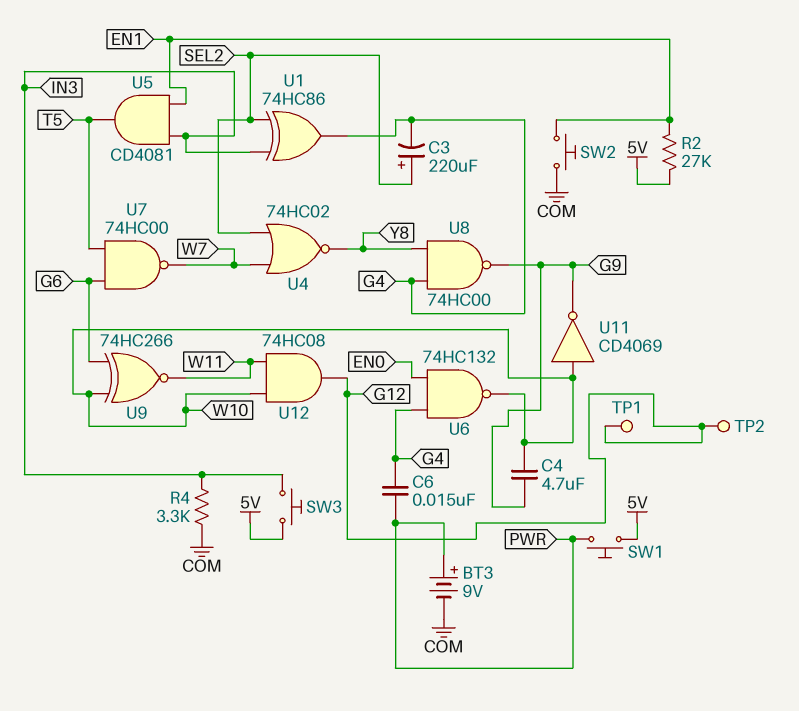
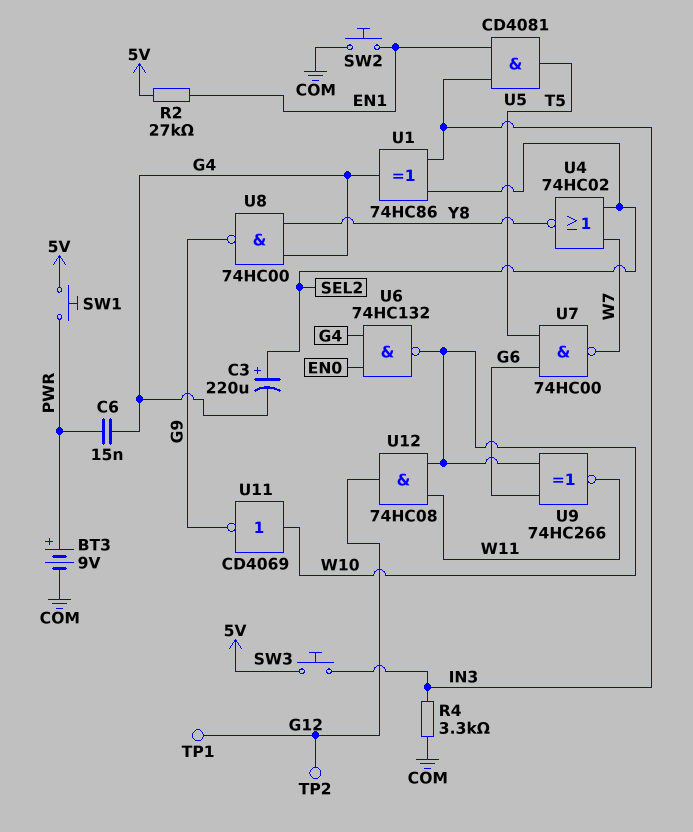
C4: 4.7uF (G9, W10) -> none

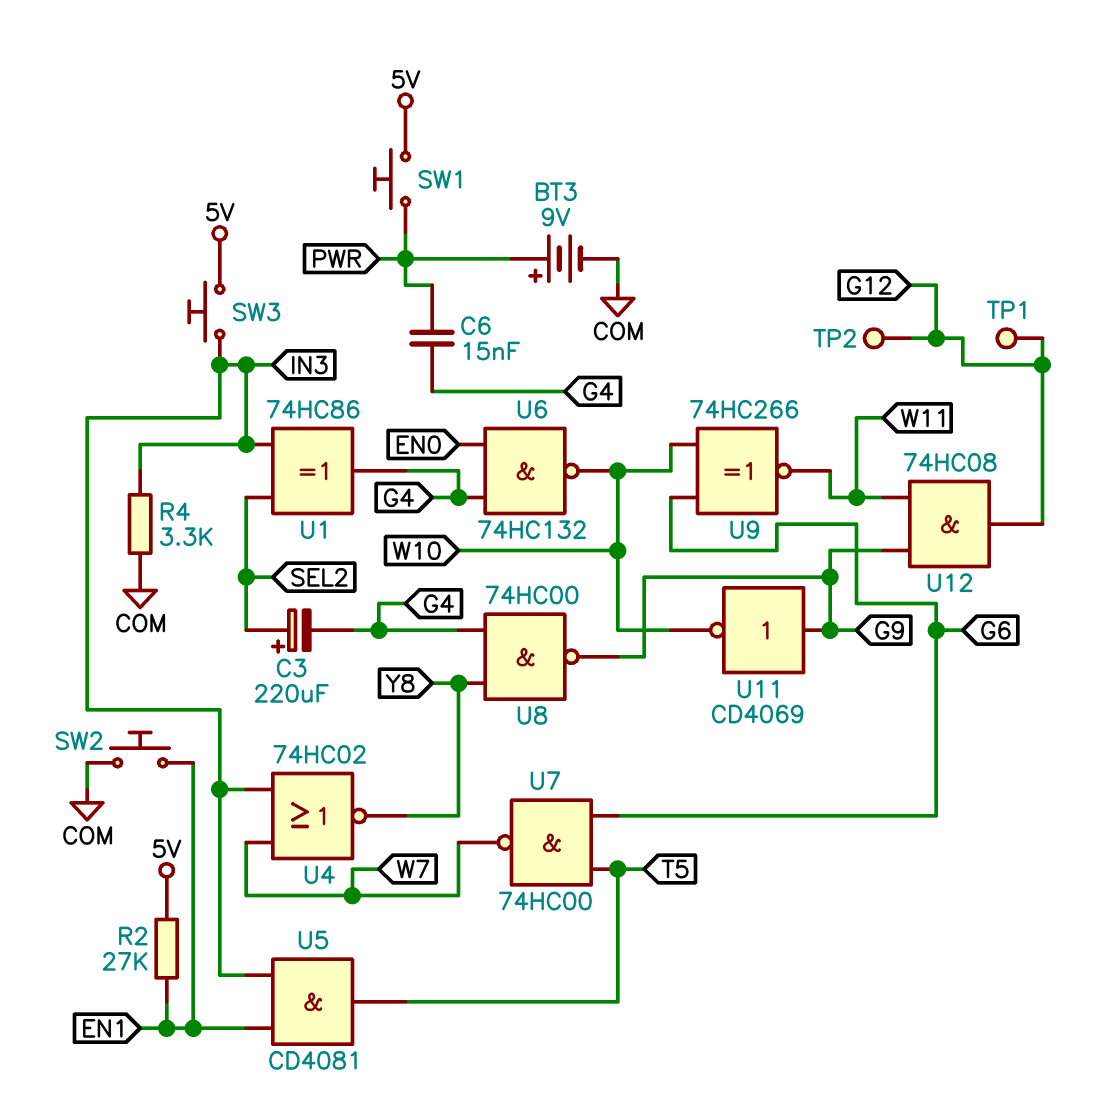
U4: NOR 74HC02 (in SEL2, in W7, out Y8) -> NOR 74HC02 (in IN3, in W7, out Y8)
U11: NOT CD4069 (in W10, out G9) -> NOT CD4069 (in G9, out W10)
U12: AND 74HC08 (in W10, in W11, out G12) -> AND 74HC08 (in G9, in W11, out G12)

